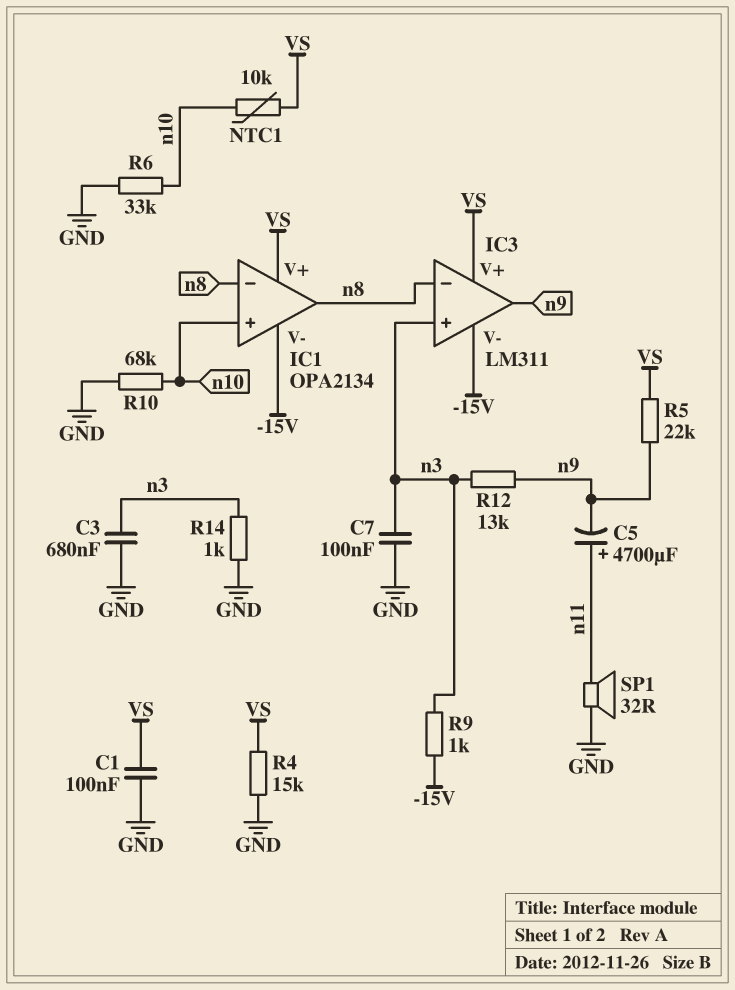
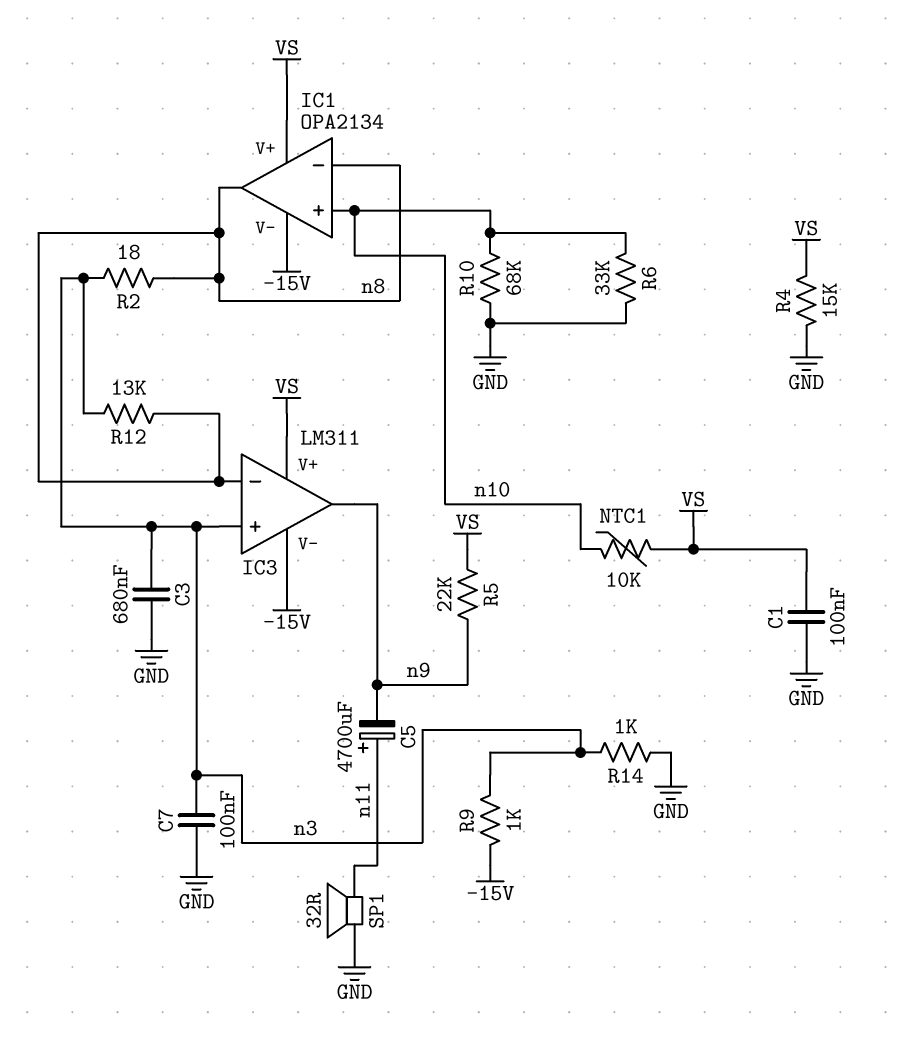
R2: none -> 18 (n3, n8)
R12: 13k (n3, n9) -> 13k (n3, n8)

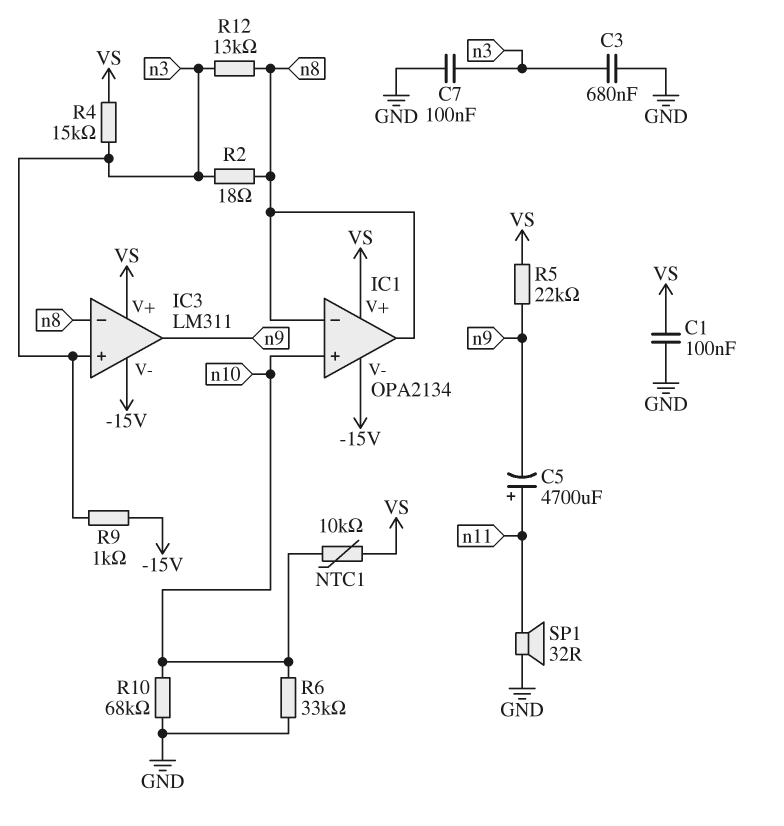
R4: 15k (GND, VS) -> 15k (VS, n3)
R14: 1k (GND, n3) -> none

